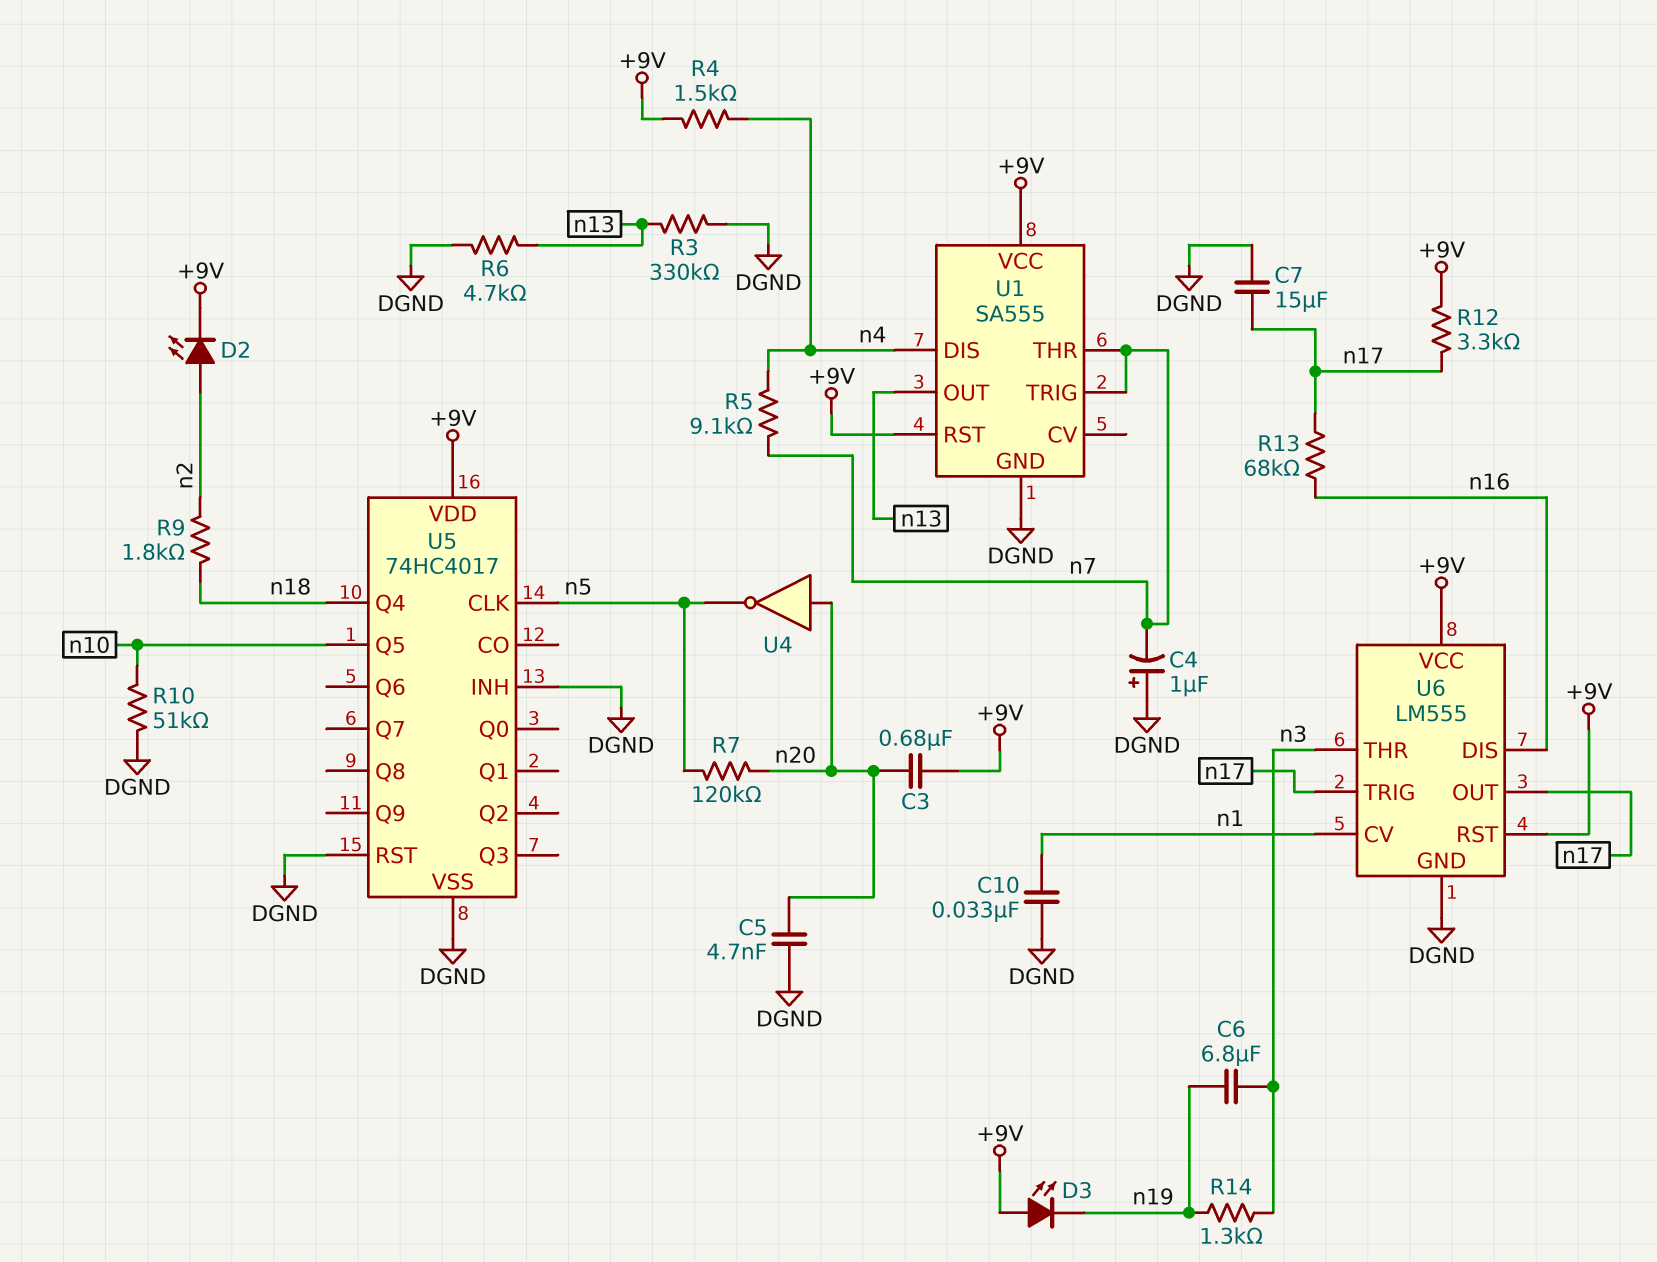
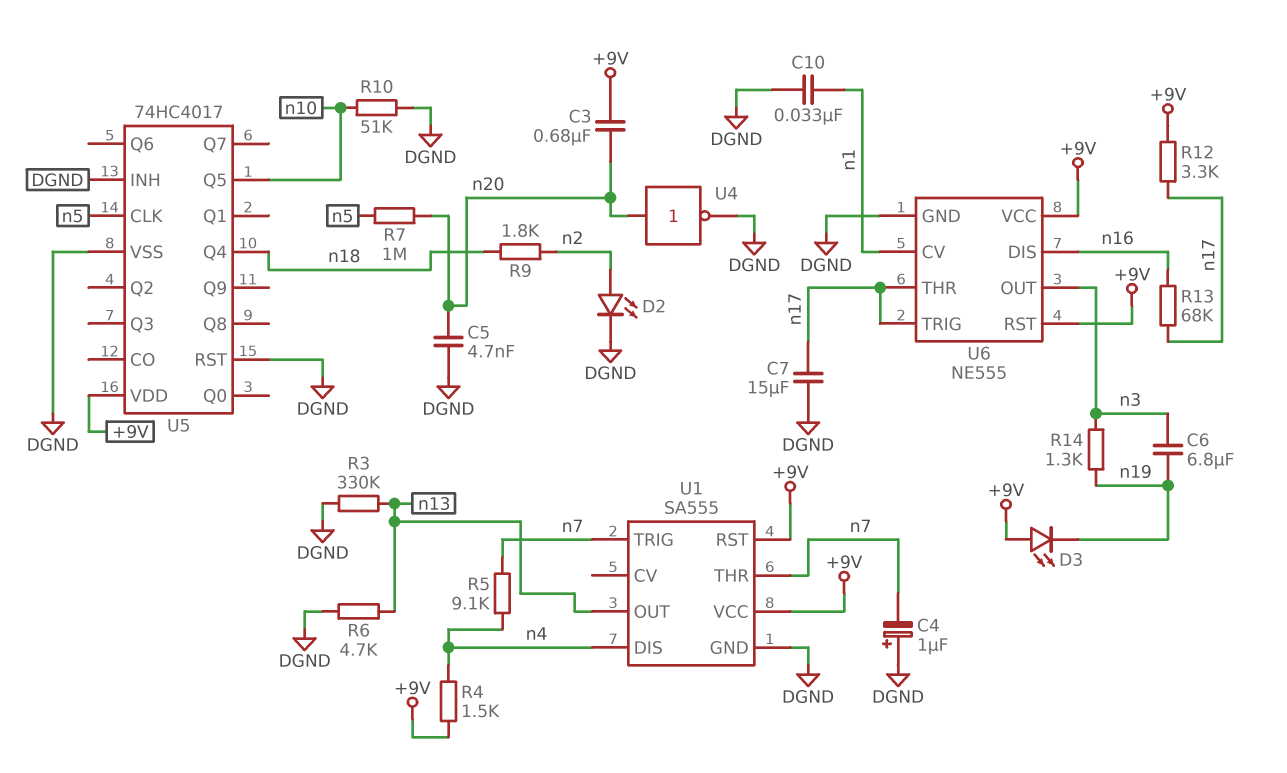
D2: LED (A n2, K +9V) -> LED (A n2, K DGND)
R7: 120k (n5, n20) -> 1M (n5, n20)
U4: NOT (in n20, out n5) -> NOT (in n20, out DGND)
U6: LM555 -> NE555
U6 pin OUT: n17 -> n3
U6 pin THR: n3 -> n17

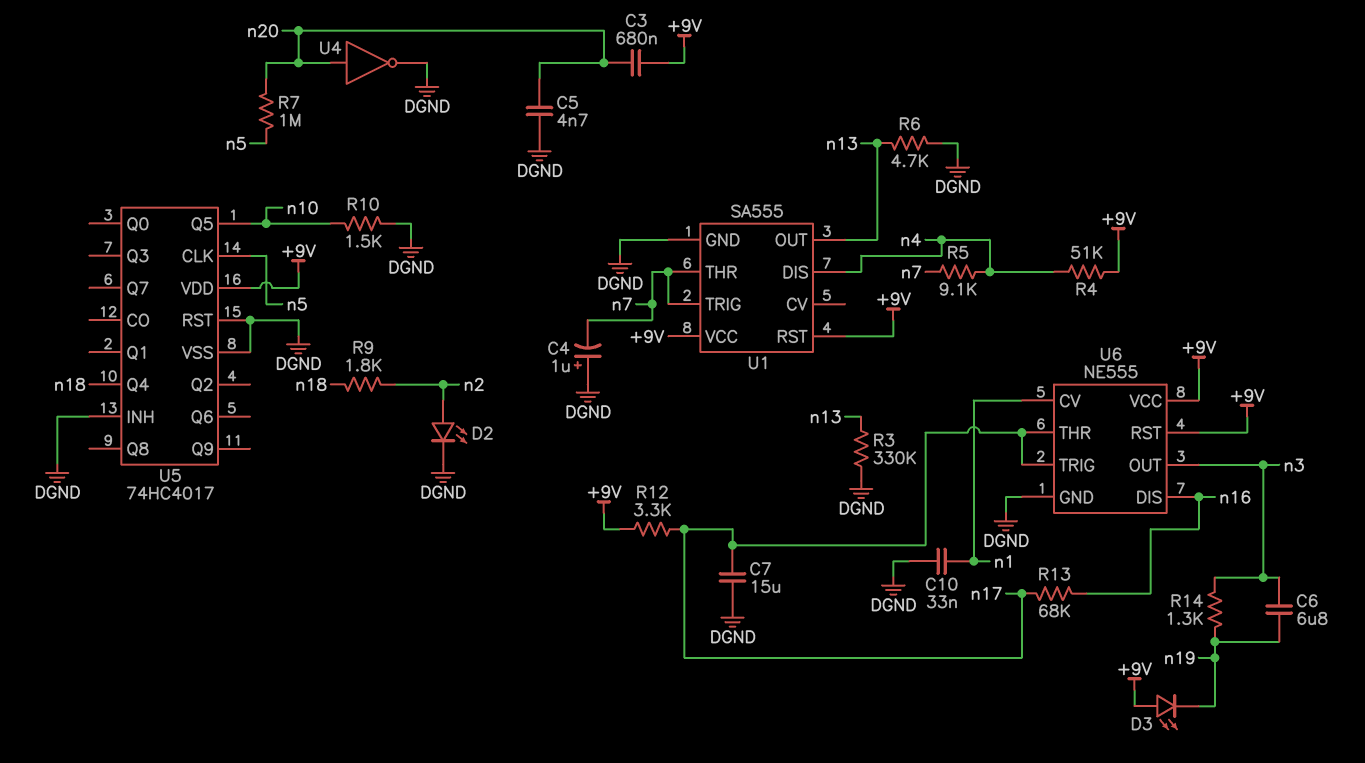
R4: 1.5k (+9V, n4) -> 51k (+9V, n4)
R10: 51k (DGND, n10) -> 1.5k (DGND, n10)

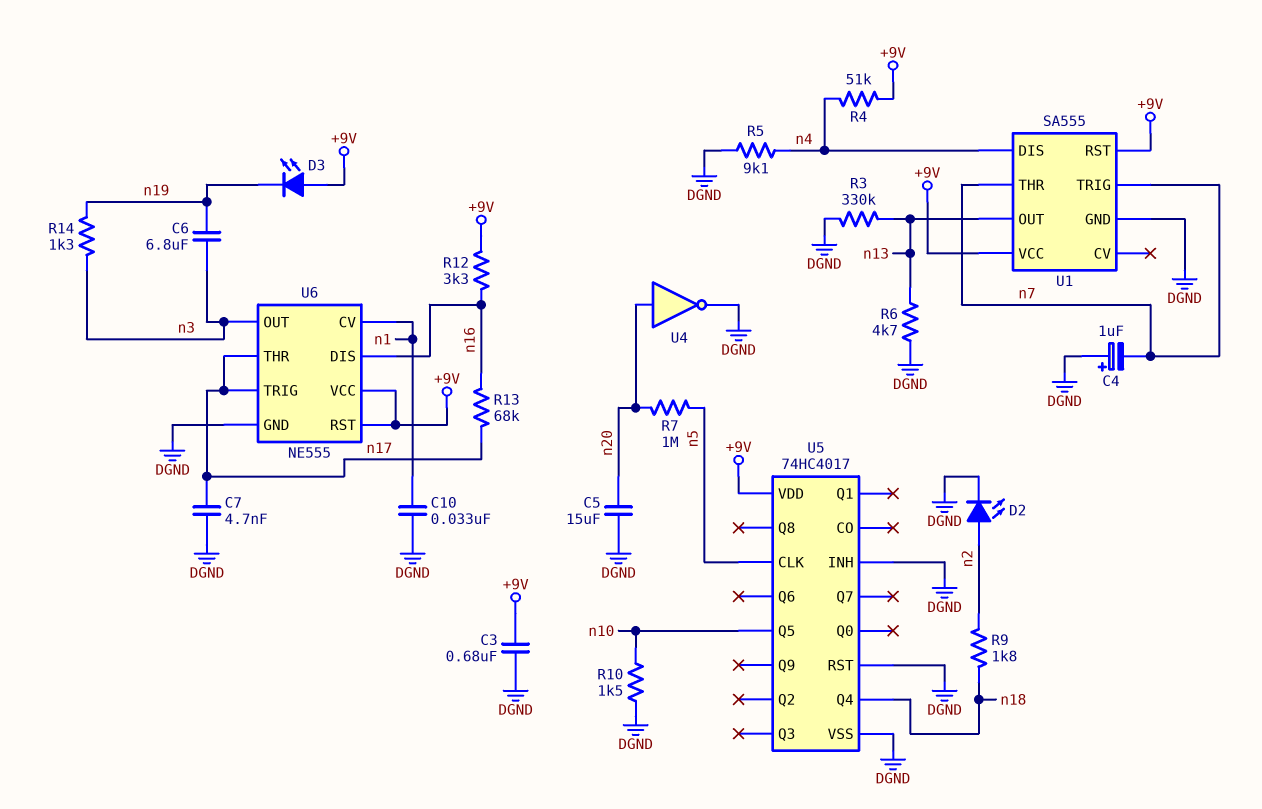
C3: 680nF (+9V, n20) -> 680nF (+9V, DGND)
C5: 4.7nF (DGND, n20) -> 15uF (DGND, n20)
C7: 15uF (DGND, n17) -> 4.7nF (DGND, n17)
R5: 9.1k (n4, n7) -> 9.1k (DGND, n4)
R12: 3.3k (+9V, n17) -> 3.3k (+9V, n16)

